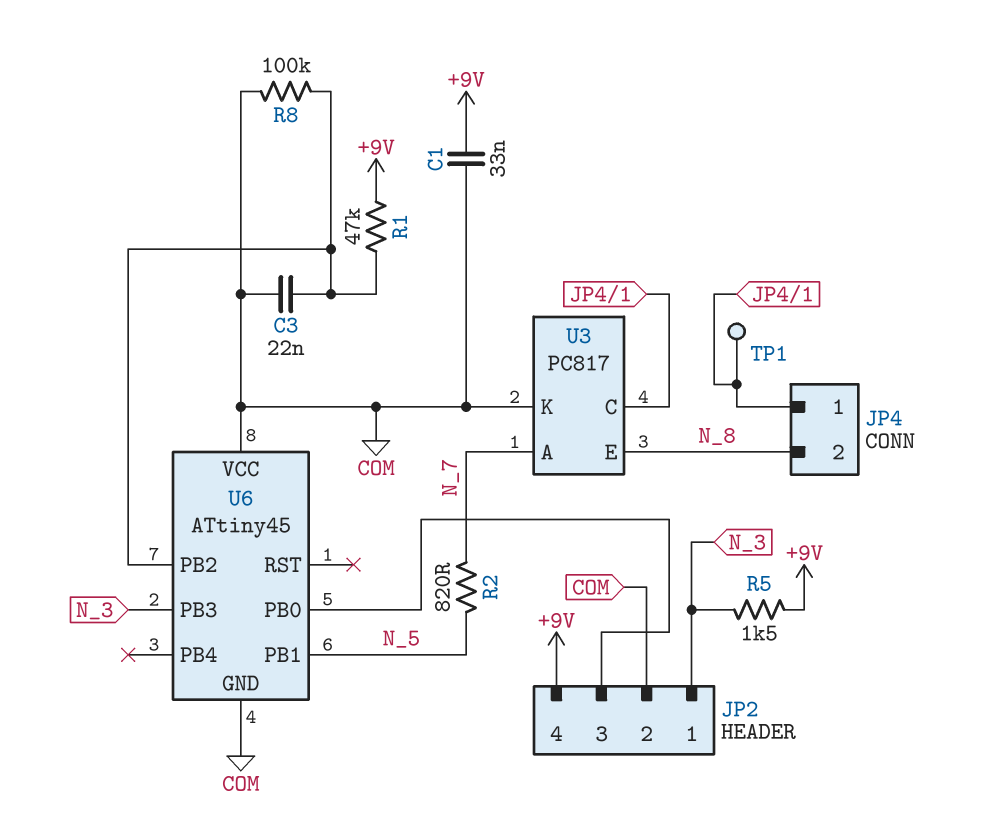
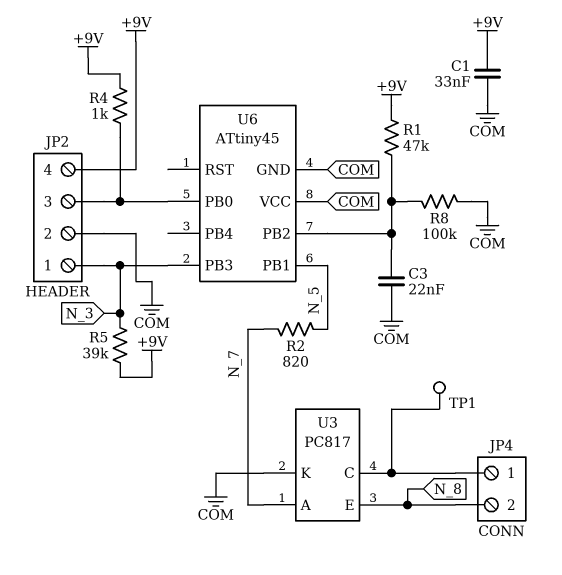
R4: none -> 1k (+9V, JP2/3)
R5: 1.5k (+9V, N_3) -> 39k (+9V, N_3)

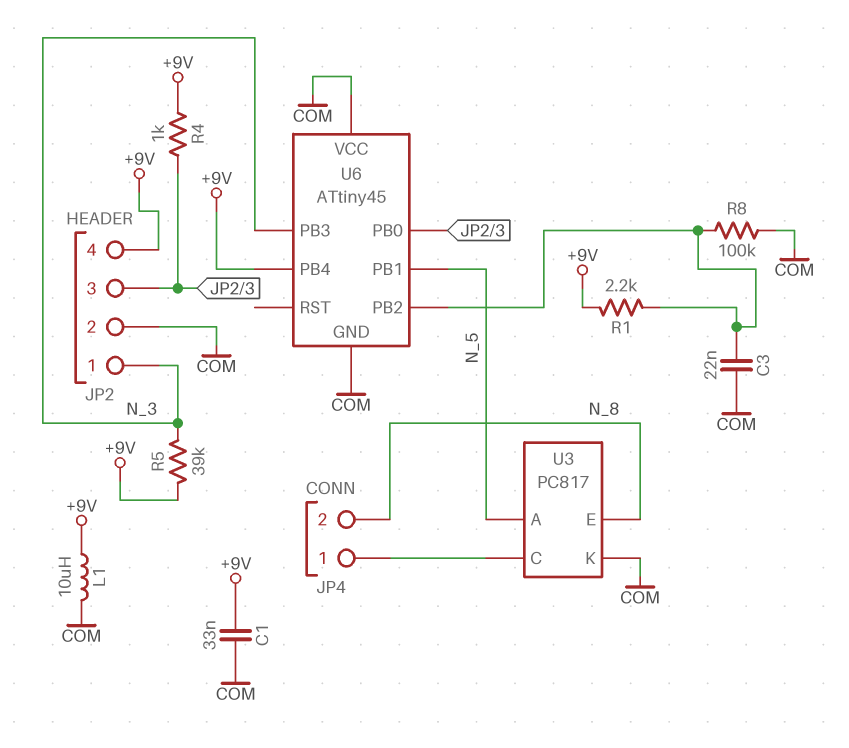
L1: none -> 10uH (+9V, COM)
R1: 47k (+9V, U6/PB2) -> 2.2k (+9V, U6/PB2)
R2: 820 (N_5, N_7) -> none
TP1: test point (JP4/1) -> none
U3 pin A: N_7 -> N_5
U6 pin PB4: none -> +9V

